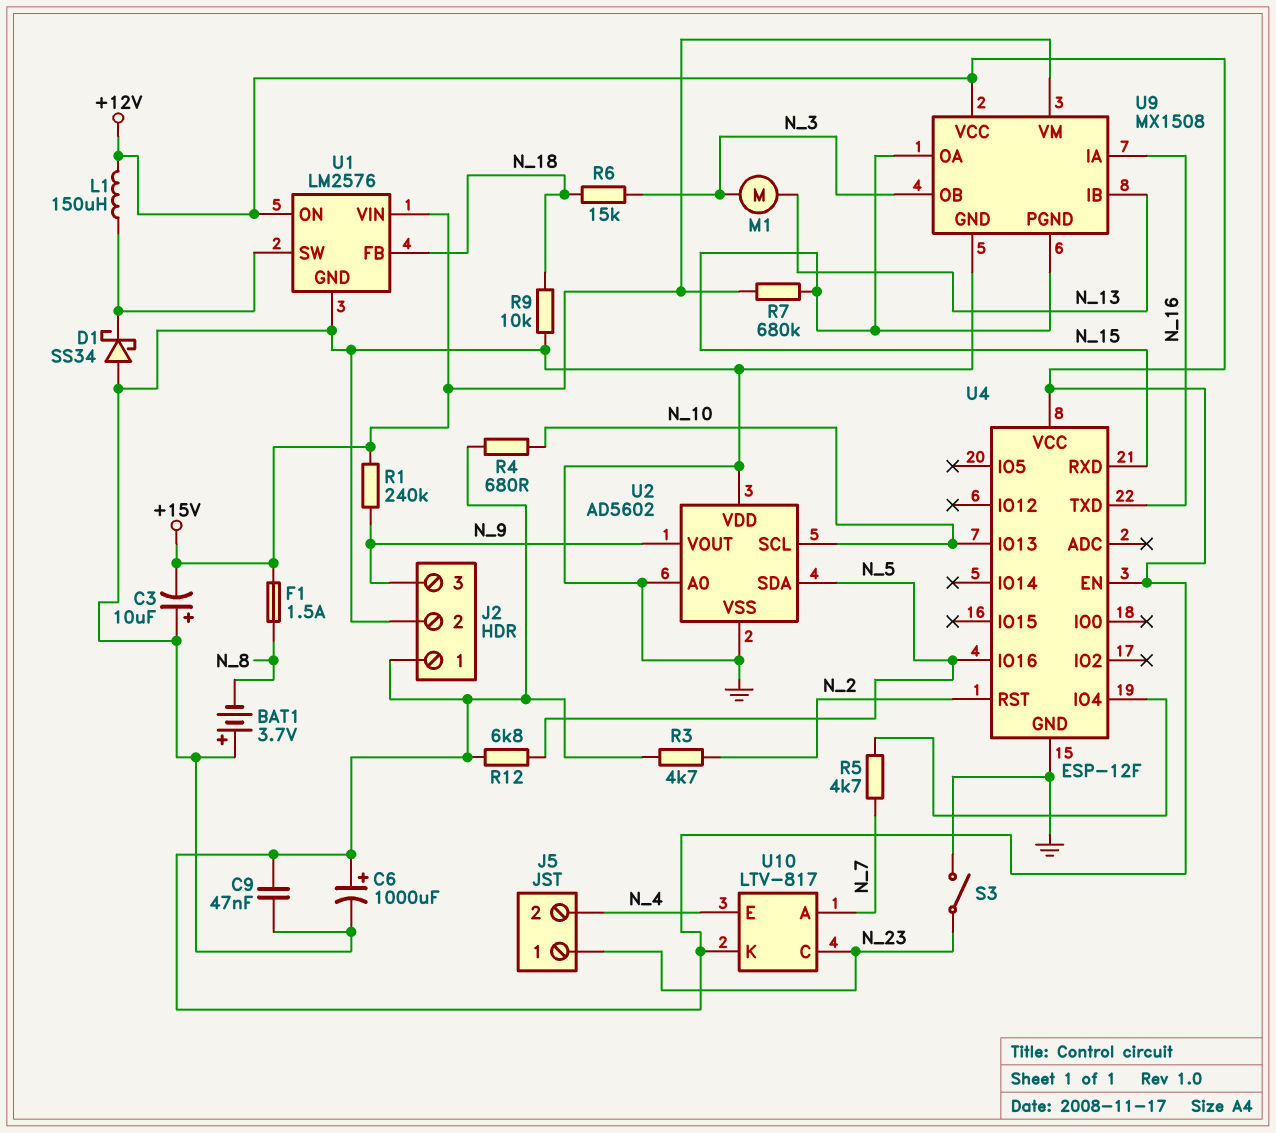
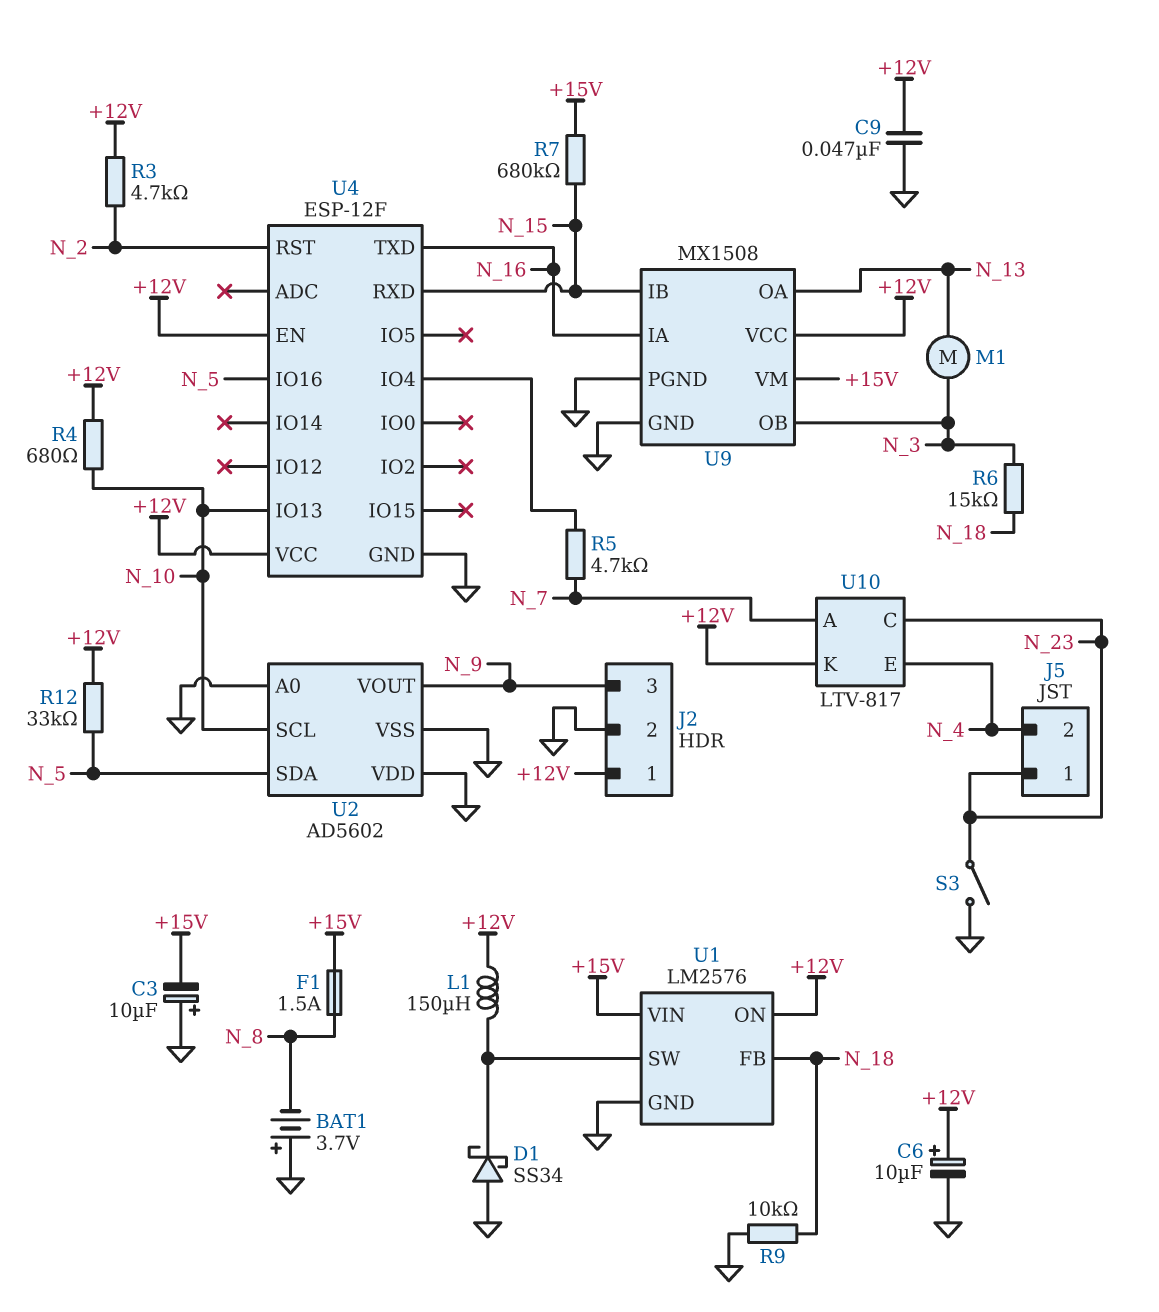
C6: 1000uF (plus +12V, minus GND) -> 10uF (plus +12V, minus GND)
R1: 240k (+15V, N_9) -> none
R12: 6.8k (+12V, N_5) -> 33k (+12V, N_5)
U9 pin IB: N_13 -> N_15
U9 pin OA: N_15 -> N_13
U9 pin PGND: N_15 -> GND

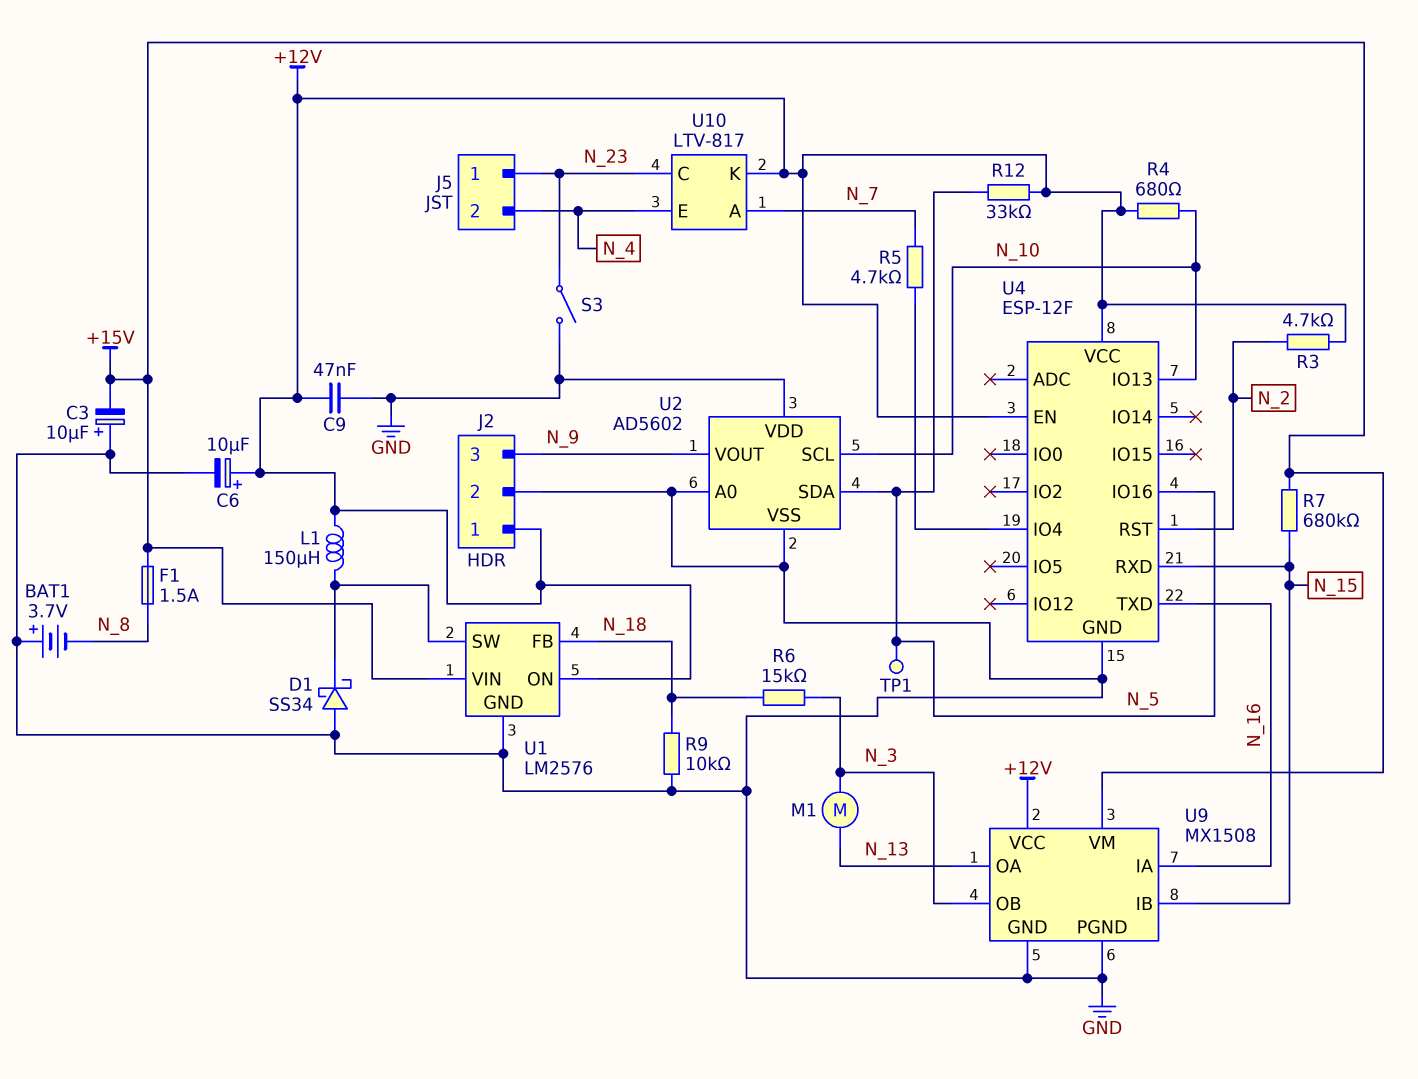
TP1: none -> test point (N_5)

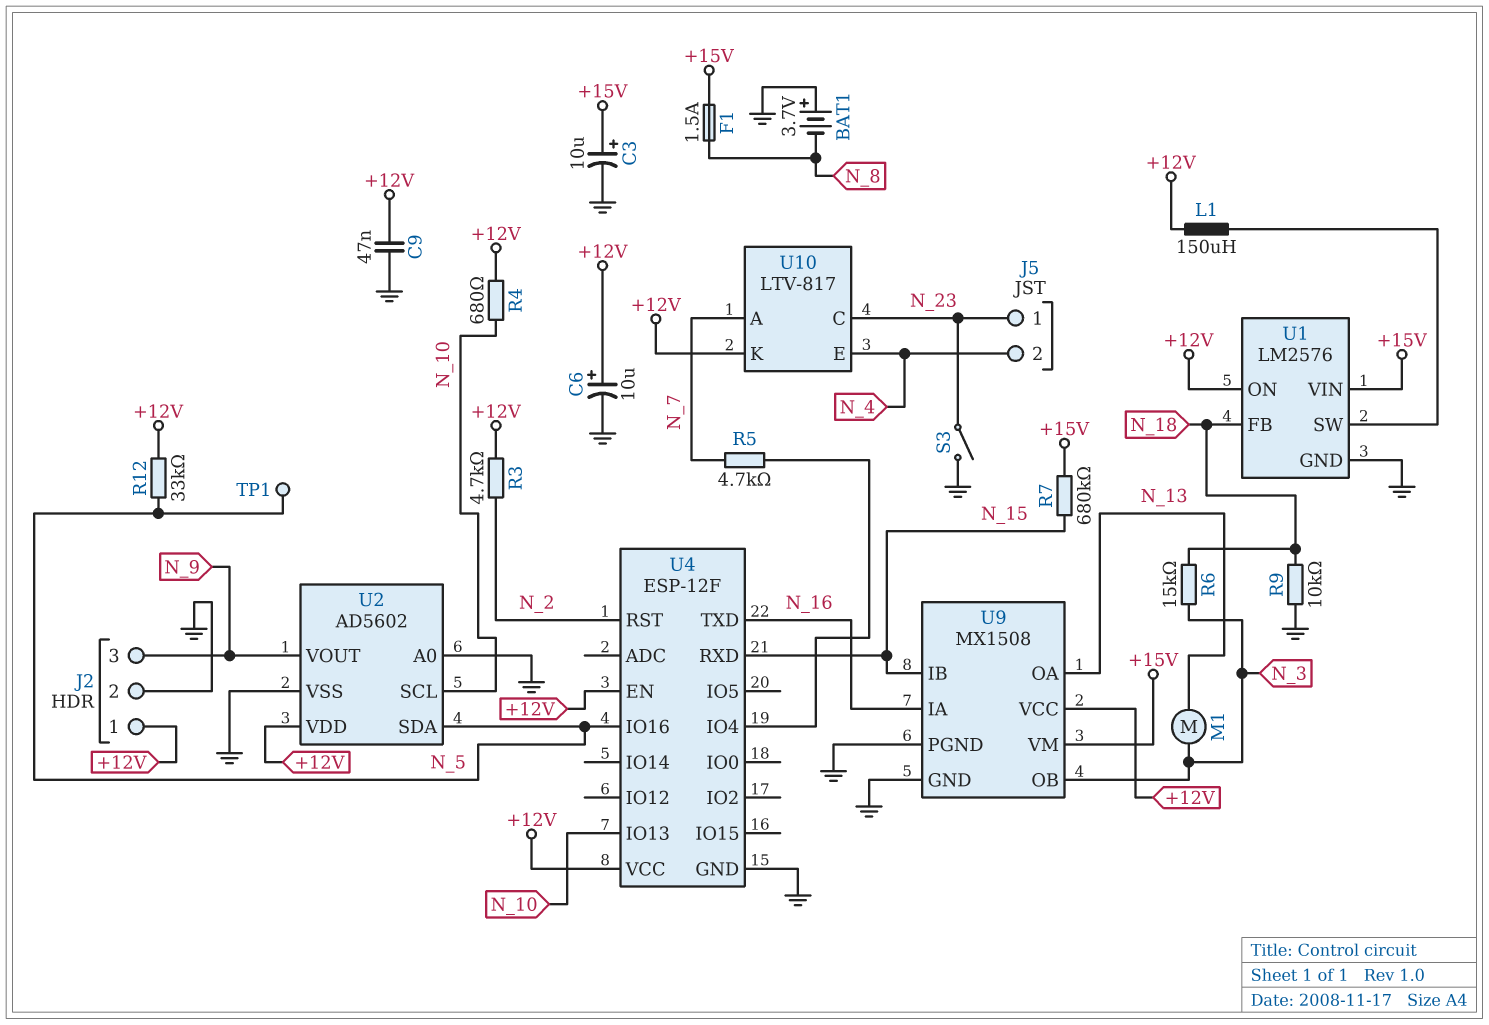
C3: 10uF (plus GND, minus +15V) -> 10uF (plus +15V, minus GND)
D1: schottky SS34 (A GND, K U1/SW) -> none
U2 pin VDD: GND -> +12V

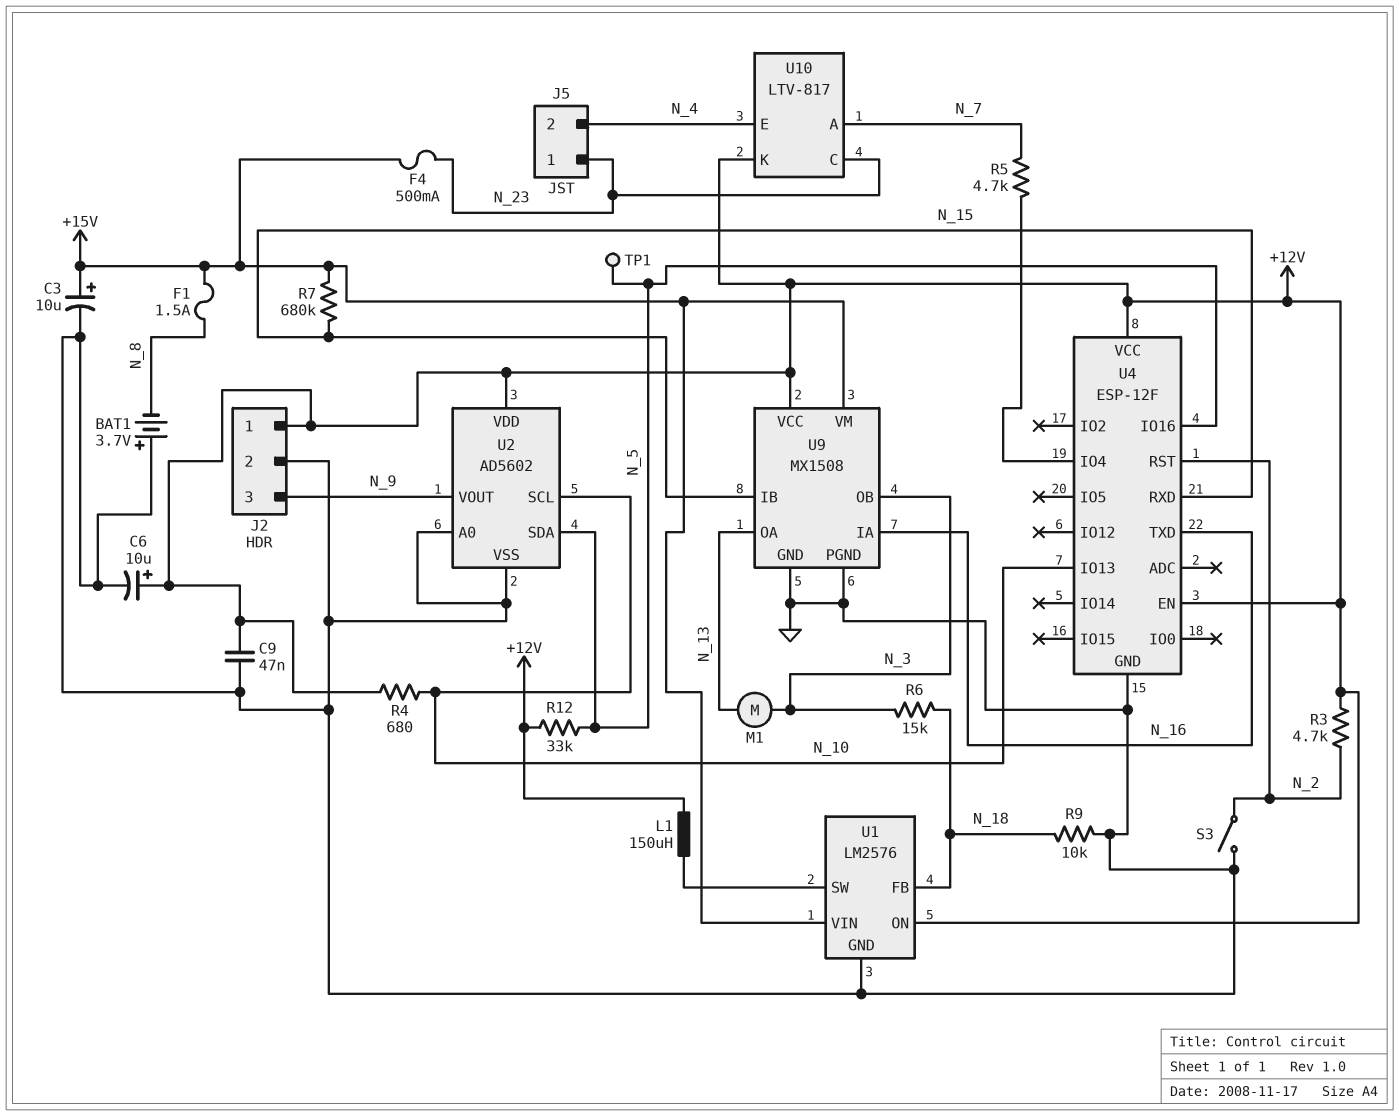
F4: none -> 500mA (+15V, N_23)
S3: switch (GND, N_23) -> switch (GND, N_2)

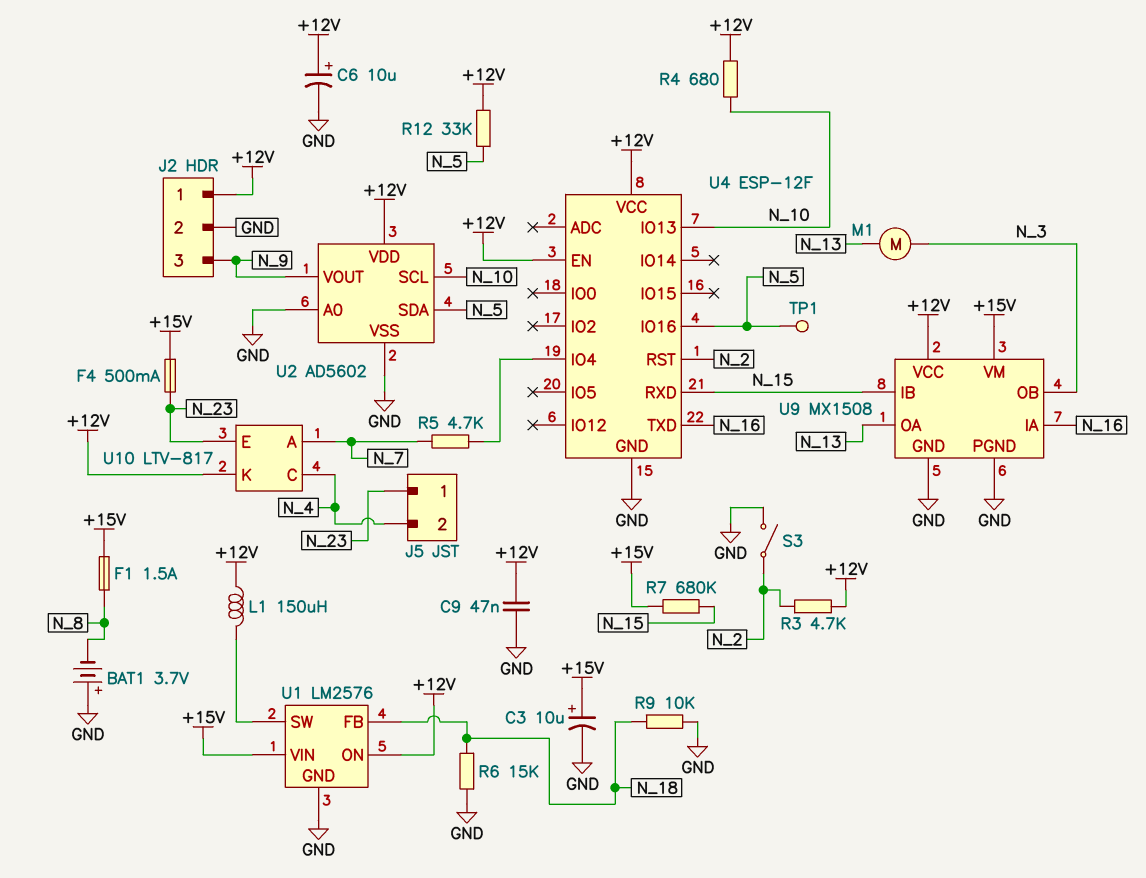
R6: 15k (N_3, N_18) -> 15k (GND, N_18)
U10 pin C: N_23 -> N_4
U10 pin E: N_4 -> N_23

